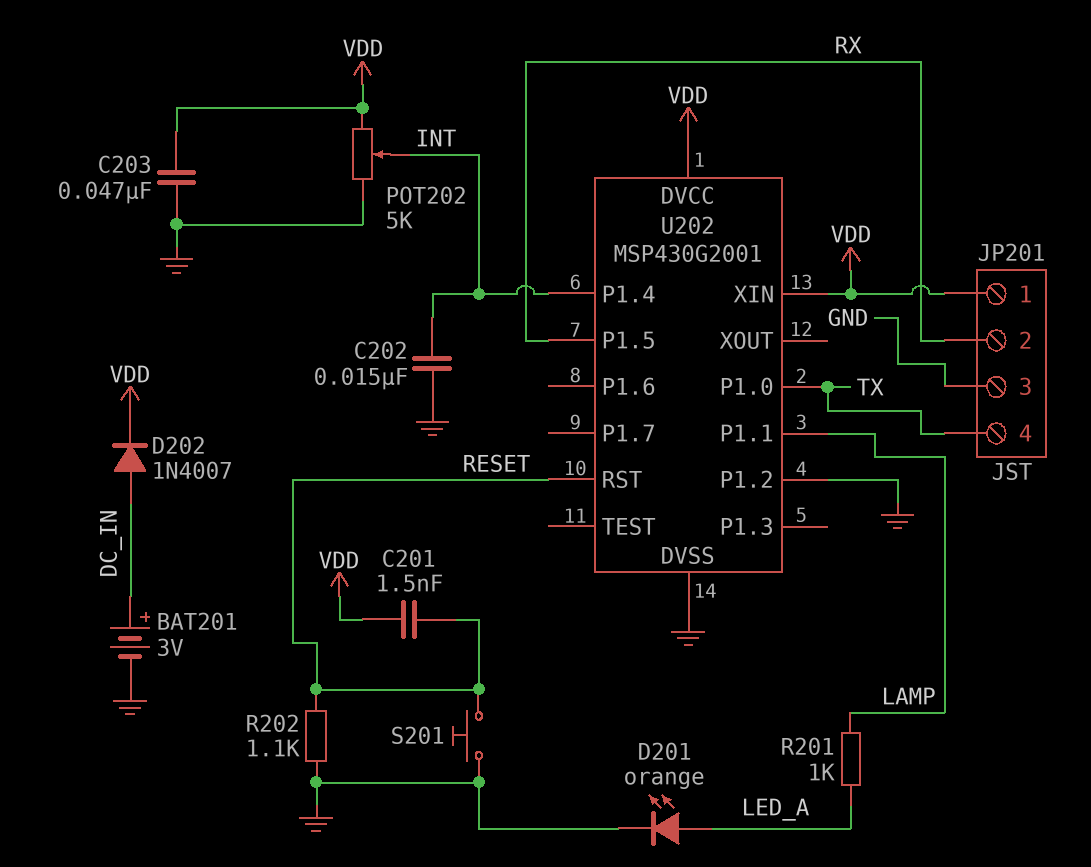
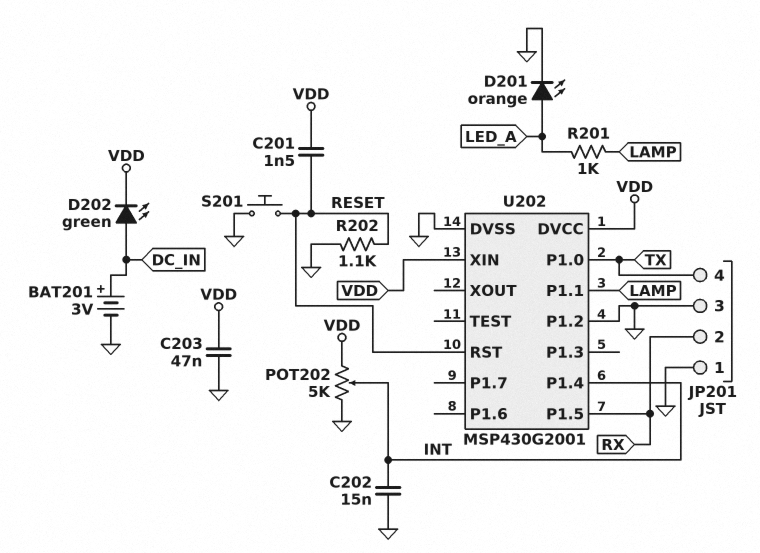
D202: diode 1N4007 (A DC_IN, K VDD) -> LED green (A DC_IN, K VDD)
JP201 pin 1: VDD -> GND

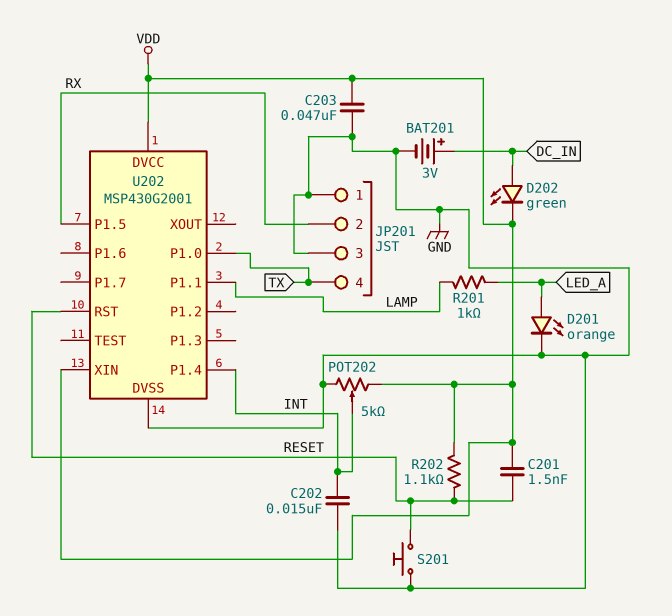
R202: 1.1k (GND, RESET) -> 1.1k (RESET, VDD)
U202 pin P1.2: GND -> none

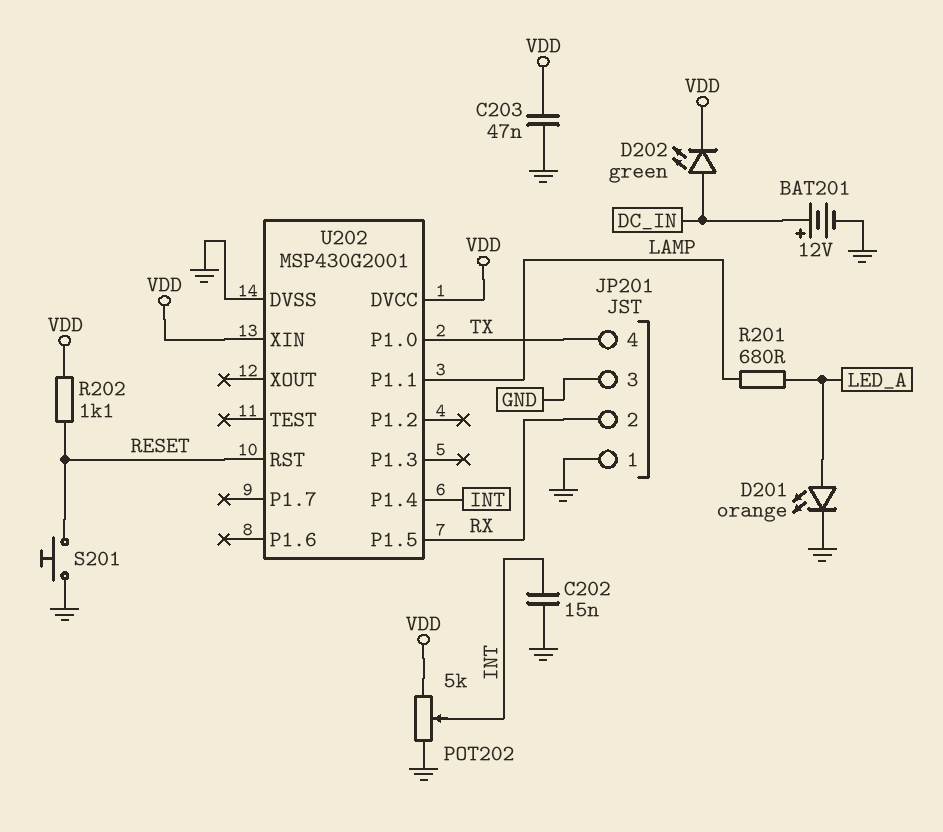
BAT201: 3V (plus DC_IN, minus GND) -> 12V (plus DC_IN, minus GND)
C201: 1.5nF (RESET, VDD) -> none
R201: 1k (LAMP, LED_A) -> 680 (LAMP, LED_A)

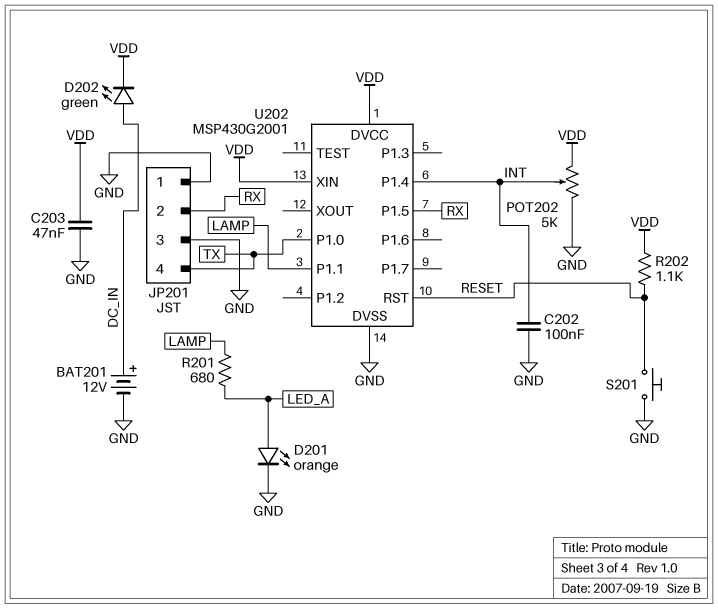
C202: 15nF (GND, INT) -> 100nF (GND, INT)

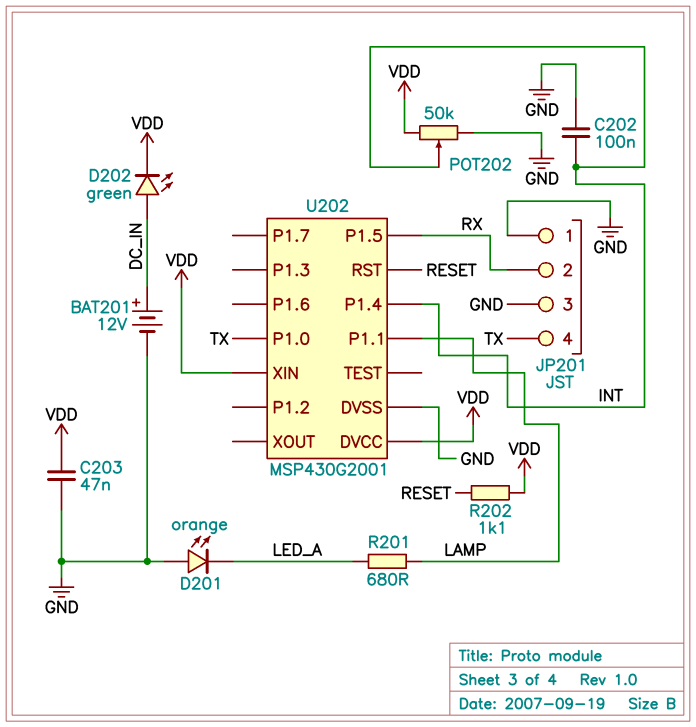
D201: LED orange (A LED_A, K GND) -> LED orange (A GND, K LED_A)
POT202: 5k (GND, VDD, wiper INT) -> 50k (GND, VDD, wiper INT)
S201: button (GND, RESET) -> none

